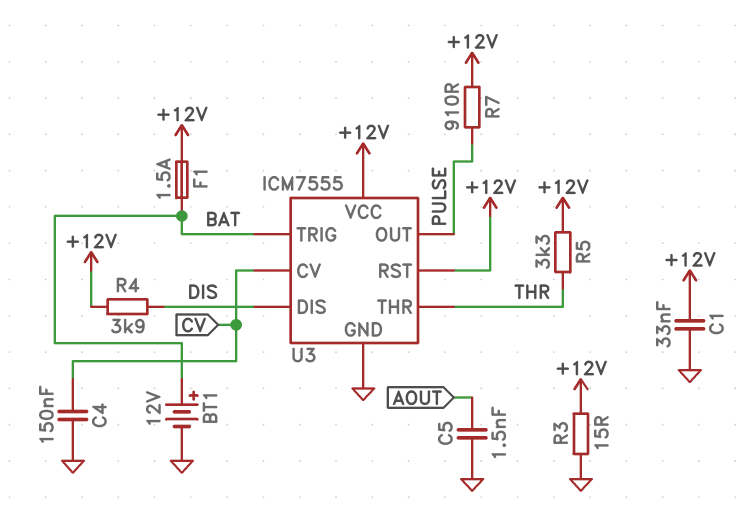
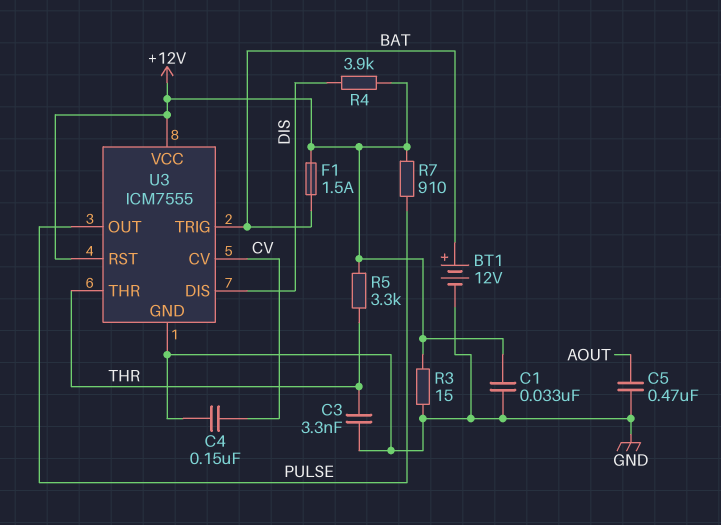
C3: none -> 3.3nF (GND, THR)
C5: 1.5nF (AOUT, GND) -> 470nF (AOUT, GND)

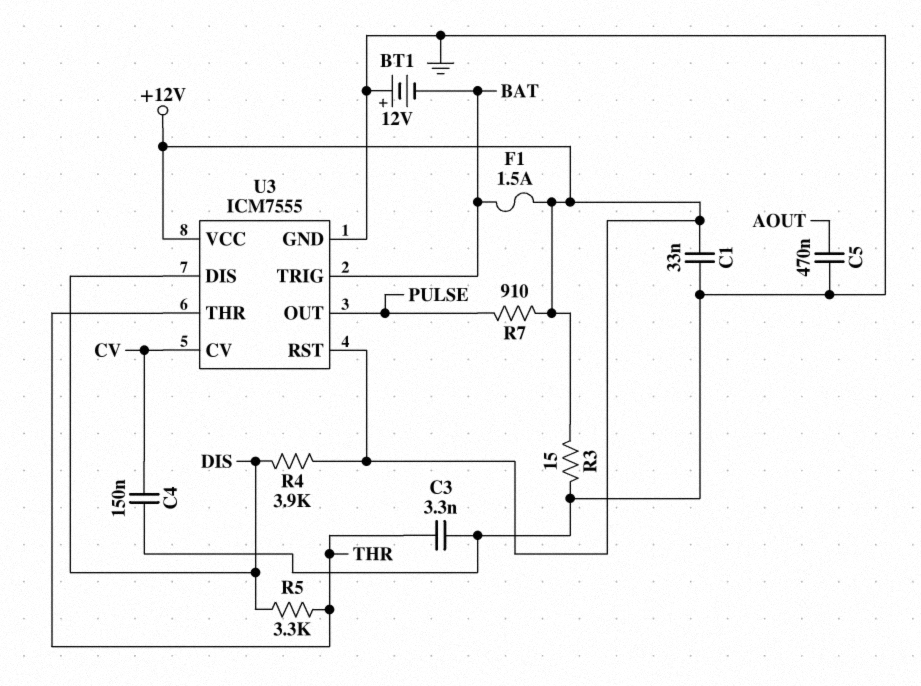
BT1: 12V (plus BAT, minus GND) -> 12V (plus GND, minus BAT)
R5: 3.3k (+12V, THR) -> 3.3k (DIS, THR)

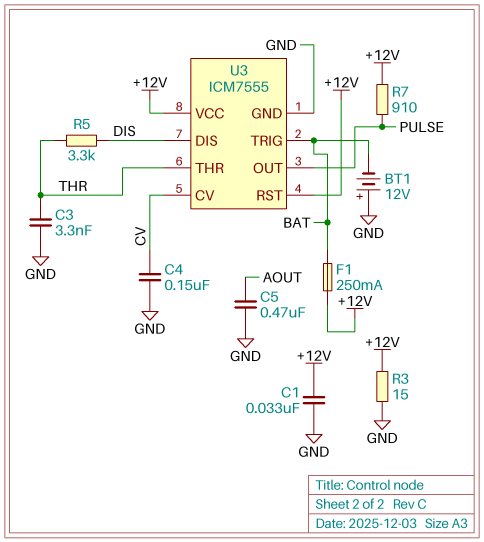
F1: 1.5A (+12V, BAT) -> 250mA (+12V, BAT)
R4: 3.9k (+12V, DIS) -> none

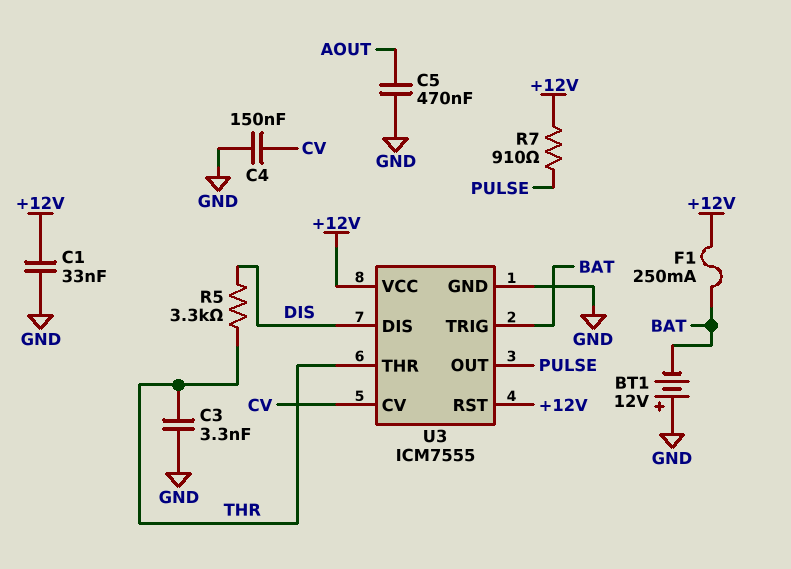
R3: 15 (+12V, GND) -> none

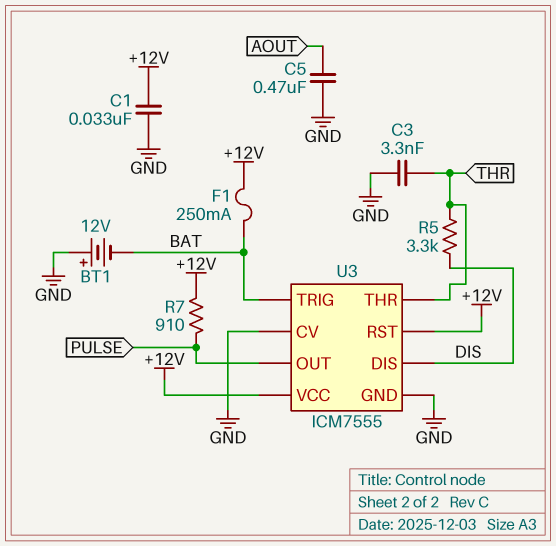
C4: 150nF (CV, GND) -> none
U3 pin CV: CV -> GND

